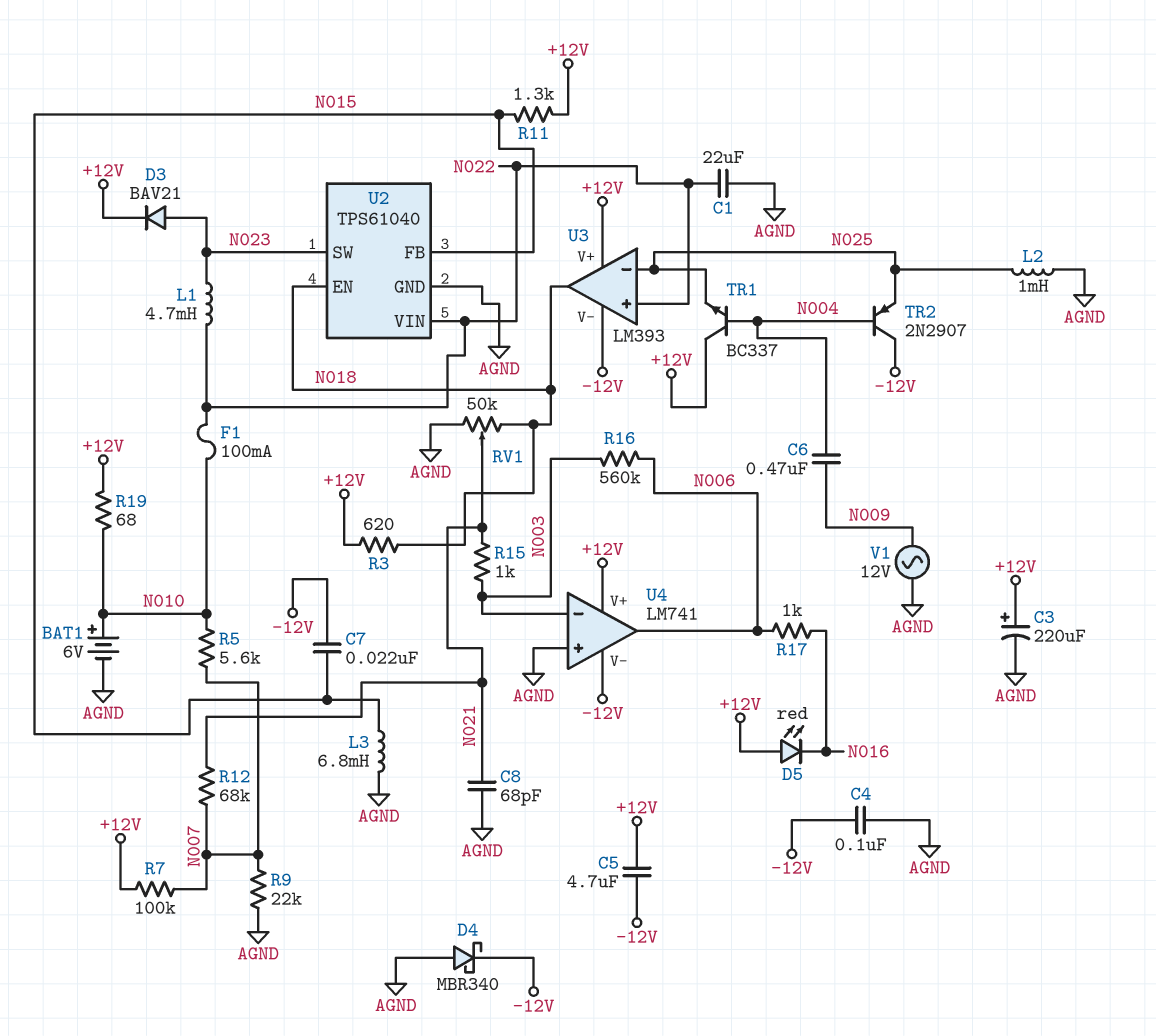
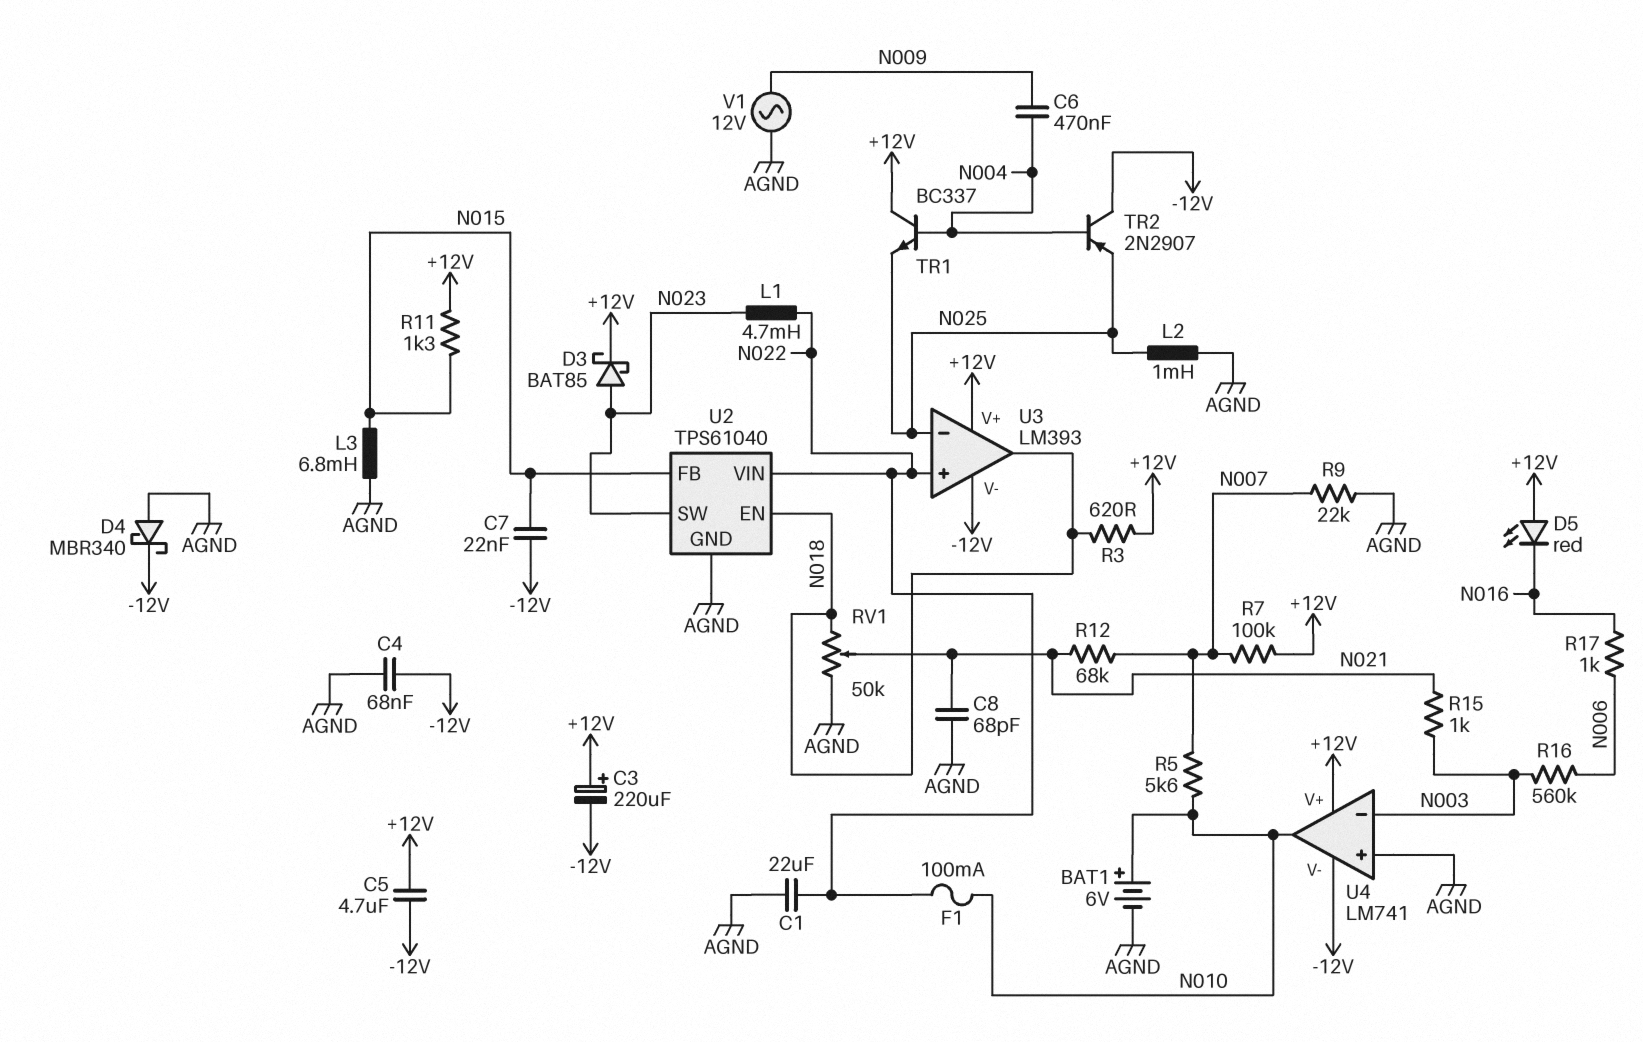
C3: 220uF (plus +12V, minus AGND) -> 220uF (plus +12V, minus -12V)
C4: 100nF (-12V, AGND) -> 68nF (-12V, AGND)
D3: diode BAV21 (A N023, K +12V) -> schottky BAT85 (A N023, K +12V)
R19: 68 (+12V, N010) -> none
U4 pin out: N006 -> N010

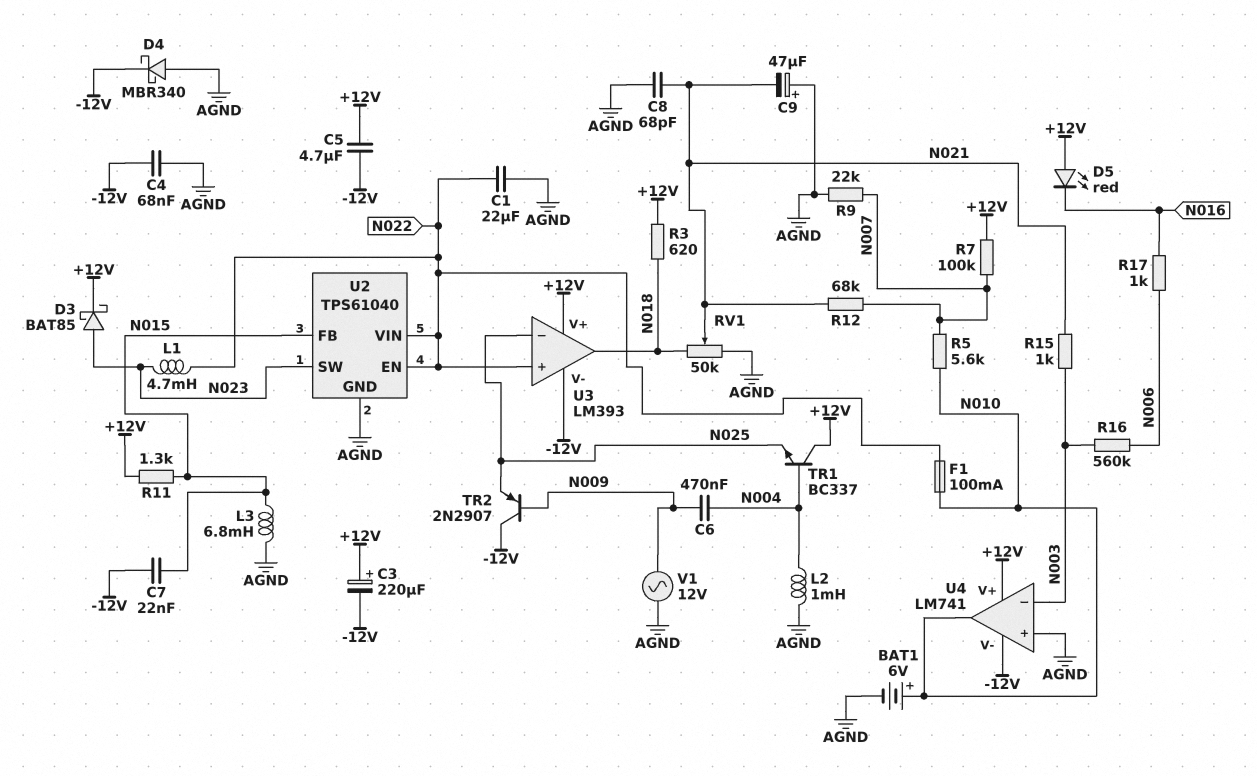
C9: none -> 47uF (plus AGND, minus N021)
L2: 1mH (AGND, N025) -> 1mH (AGND, N004)
TR2: PNP 2N2907 (B N004, C -12V, E N025) -> PNP 2N2907 (B N009, C -12V, E N025)
U2 pin EN: N018 -> N022

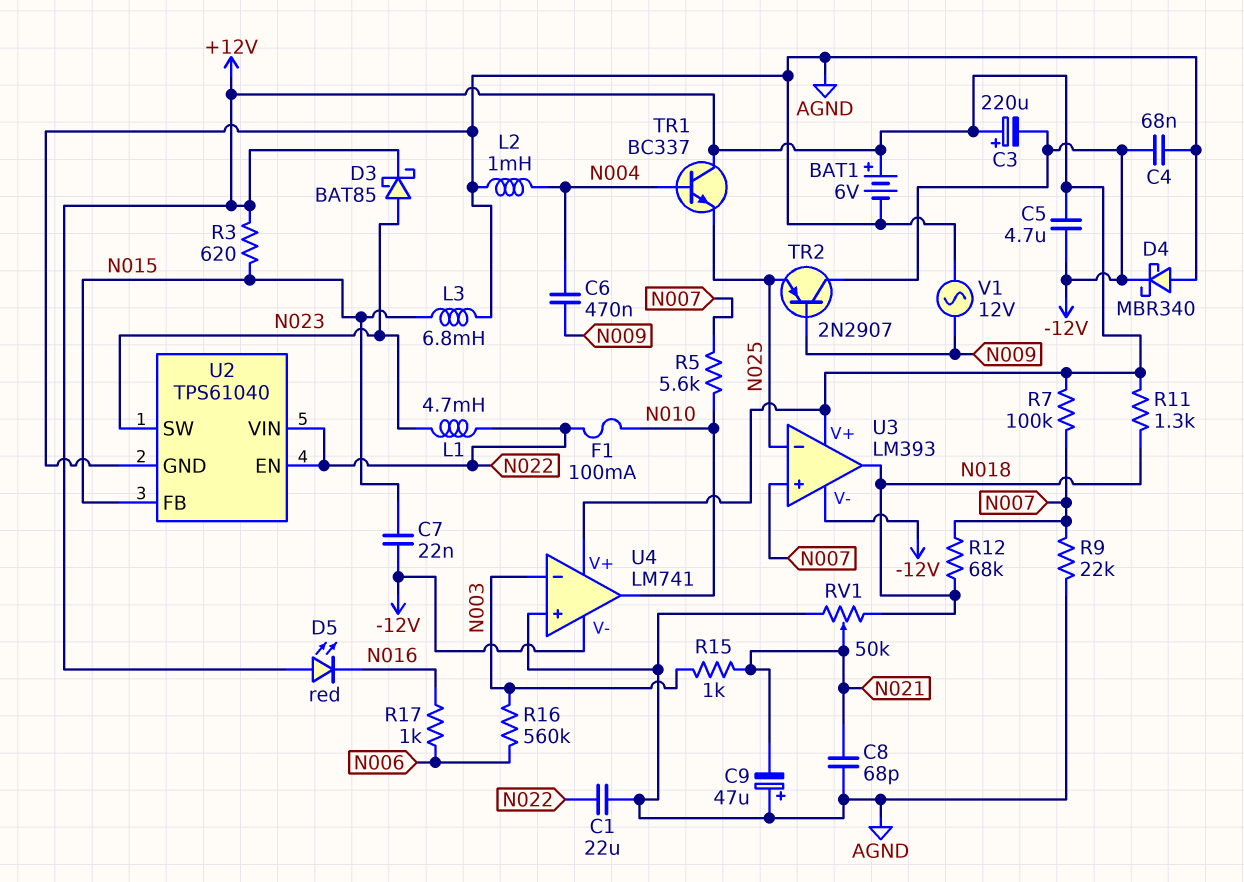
BAT1: 6V (plus N010, minus AGND) -> 6V (plus +12V, minus AGND)
R3: 620 (+12V, N018) -> 620 (+12V, N015)
R11: 1.3k (+12V, N015) -> 1.3k (+12V, N018)
R12: 68k (N007, N021) -> 68k (N007, N018)
U3 pin in+: N022 -> N007

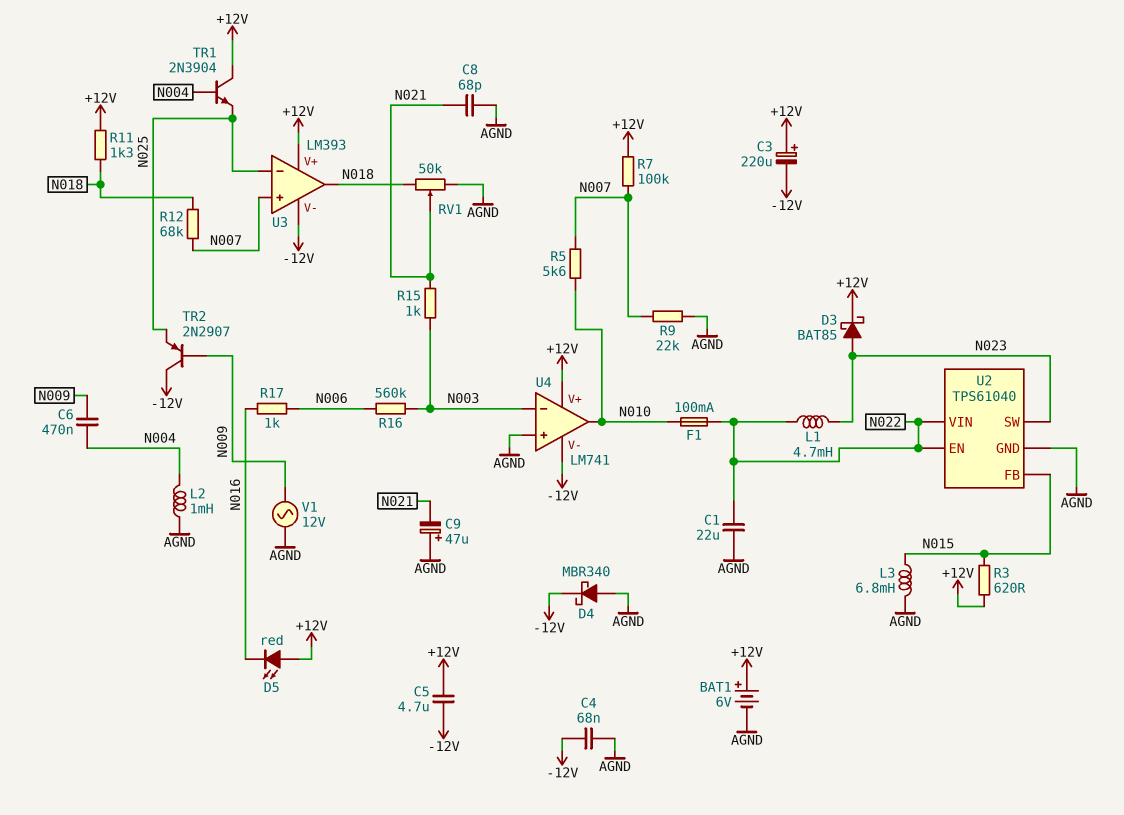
C7: 22nF (-12V, N015) -> none
TR1: NPN BC337 (B N004, C +12V, E N025) -> NPN 2N3904 (B N004, C +12V, E N025)

